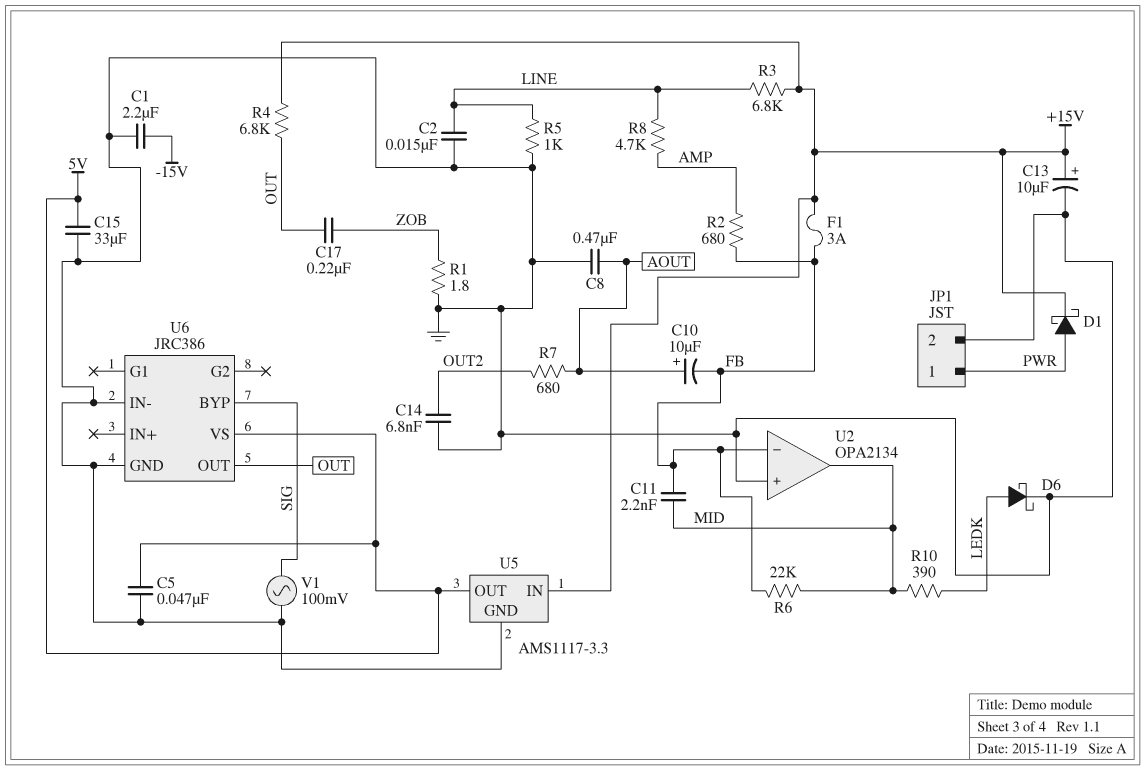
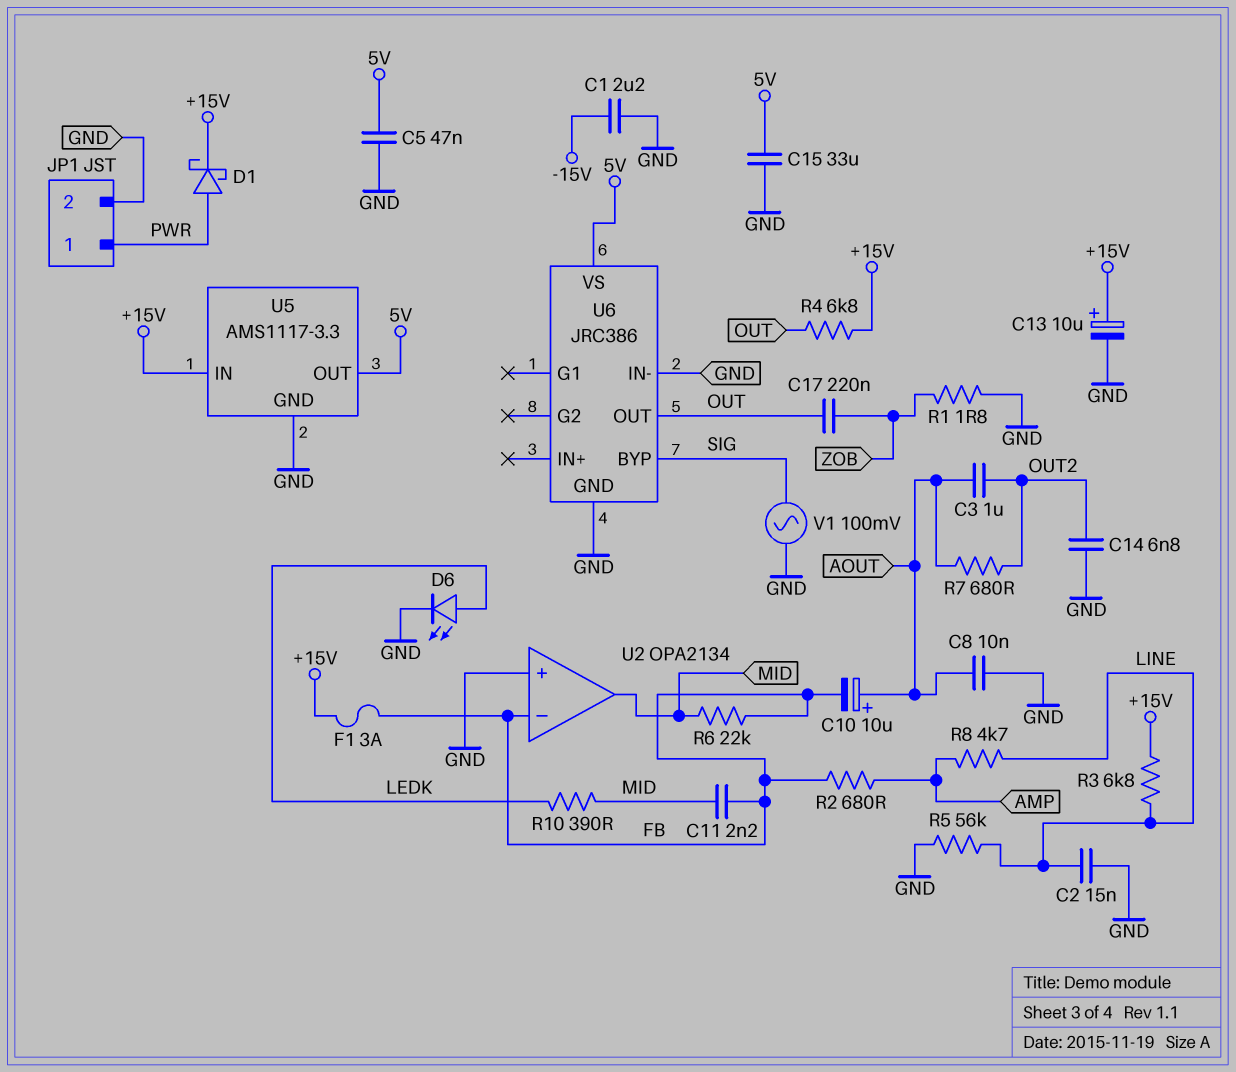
C3: none -> 1uF (AOUT, OUT2)
C8: 470nF (AOUT, GND) -> 10nF (AOUT, GND)
D6: schottky (A LEDK, K GND) -> LED (A LEDK, K GND)
R5: 1k (GND, LINE) -> 56k (GND, LINE)

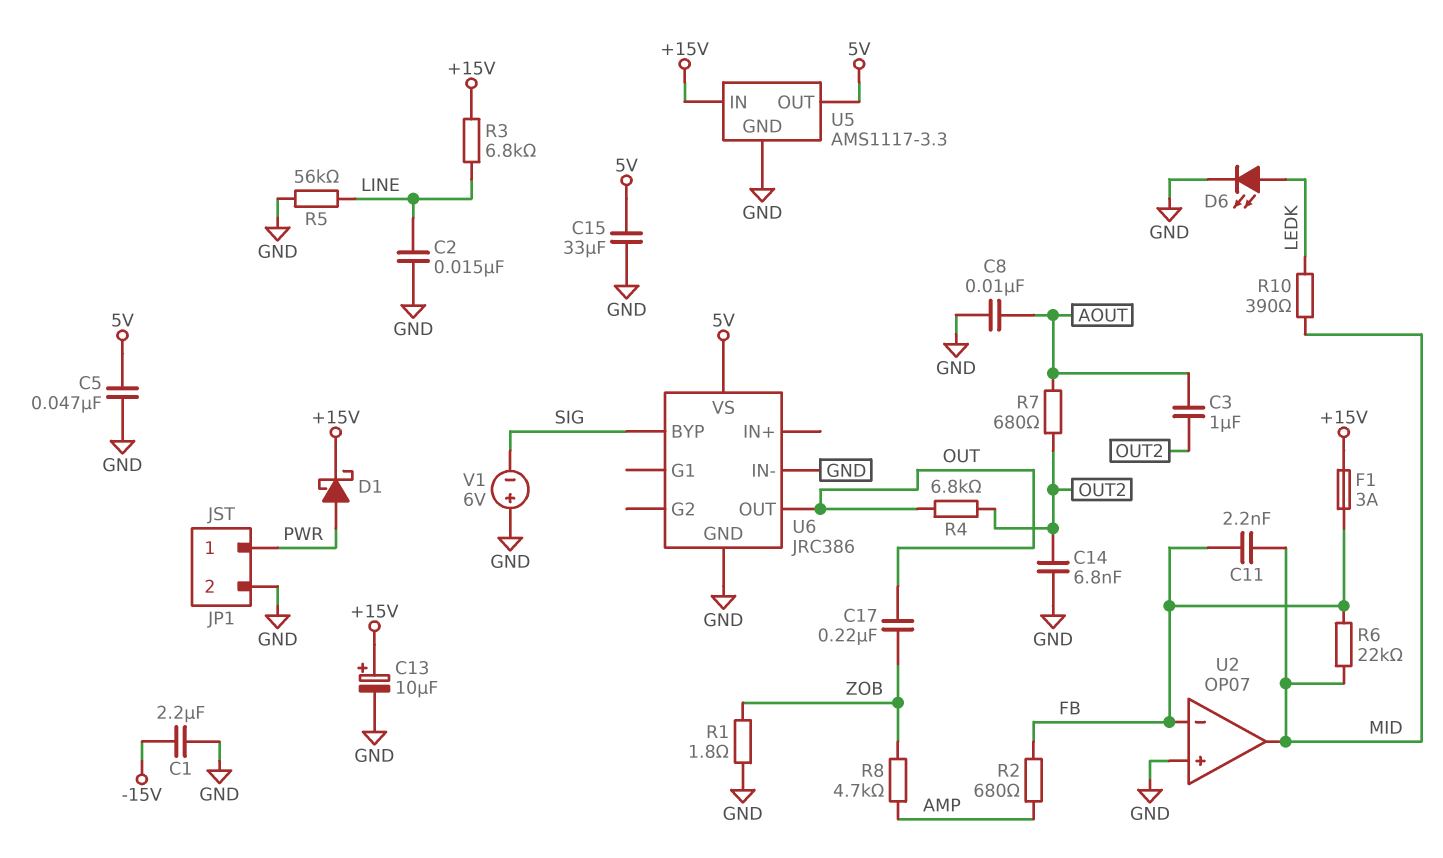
C10: 10uF (plus AOUT, minus FB) -> none
R4: 6.8k (+15V, OUT) -> 6.8k (OUT, OUT2)
R8: 4.7k (AMP, LINE) -> 4.7k (AMP, ZOB)
U2: OPA2134 -> OP07
V1: AC 100mV (GND, SIG) -> 6V (plus GND, minus SIG)

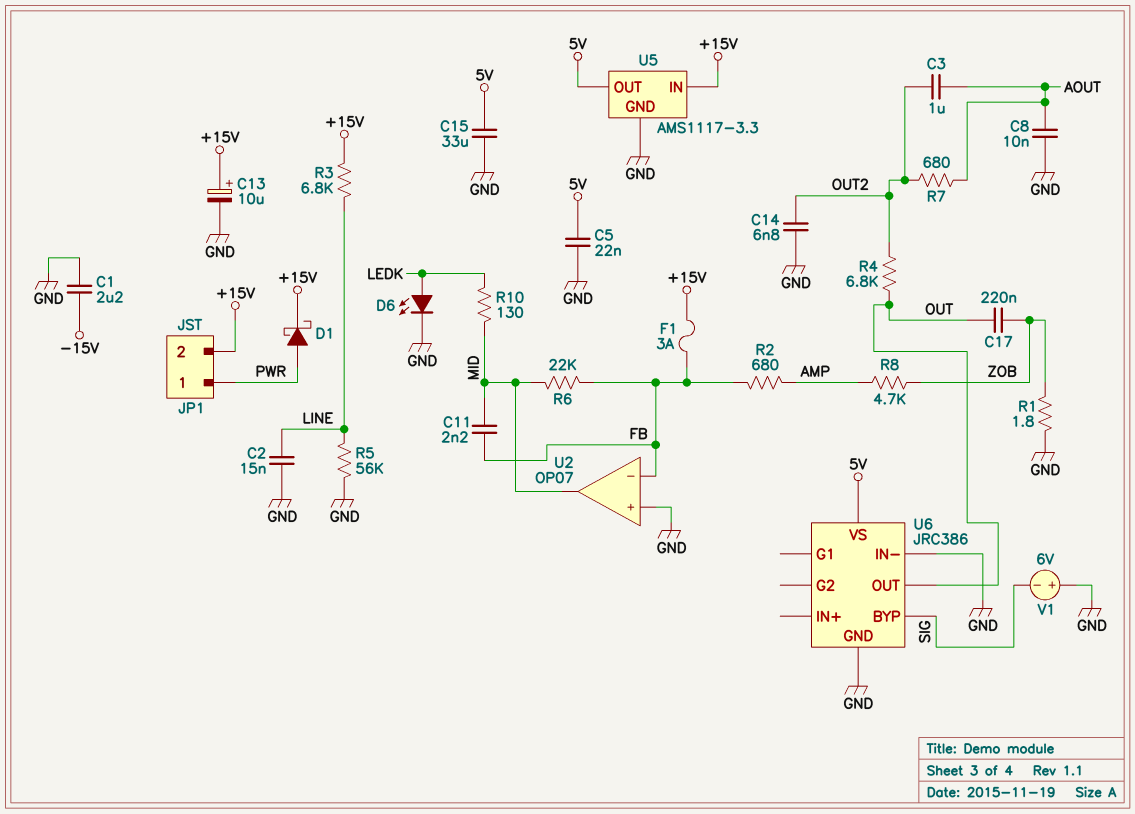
C5: 47nF (5V, GND) -> 22nF (5V, GND)
JP1 pin 2: GND -> +15V
R10: 390 (LEDK, MID) -> 130 (LEDK, MID)

